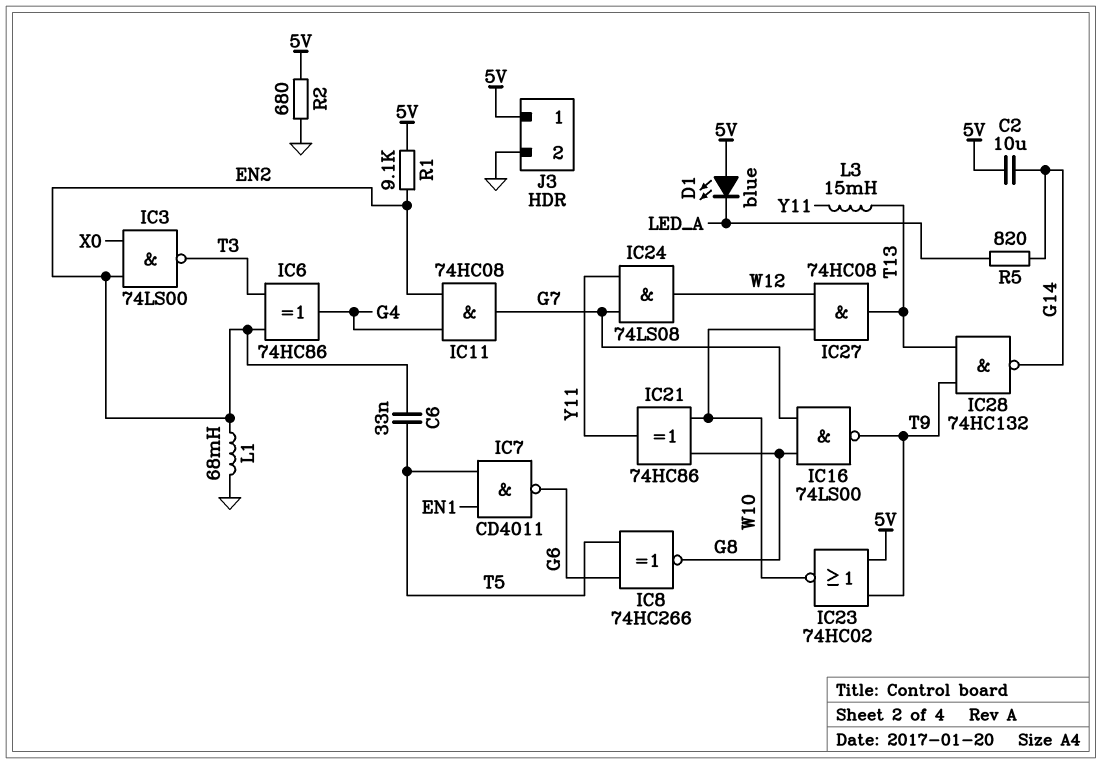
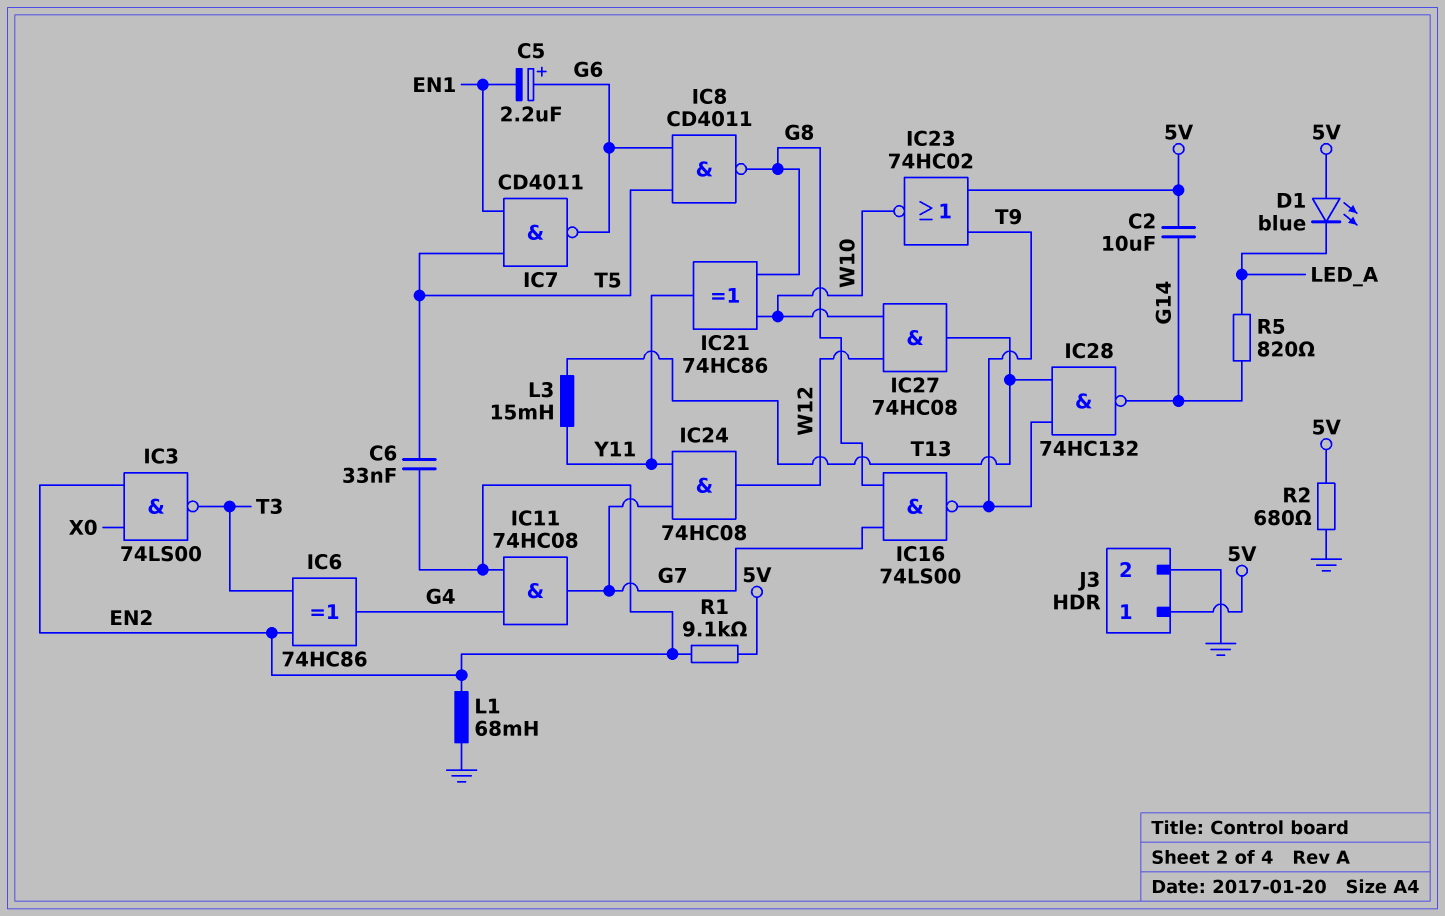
C5: none -> 2.2uF (plus G6, minus EN1)
IC8: XNOR 74HC266 (in G6, in T5, out G8) -> NAND CD4011 (in G6, in T5, out G8)
IC24: AND 74LS08 (in G7, in Y11, out W12) -> AND 74HC08 (in G7, in Y11, out W12)

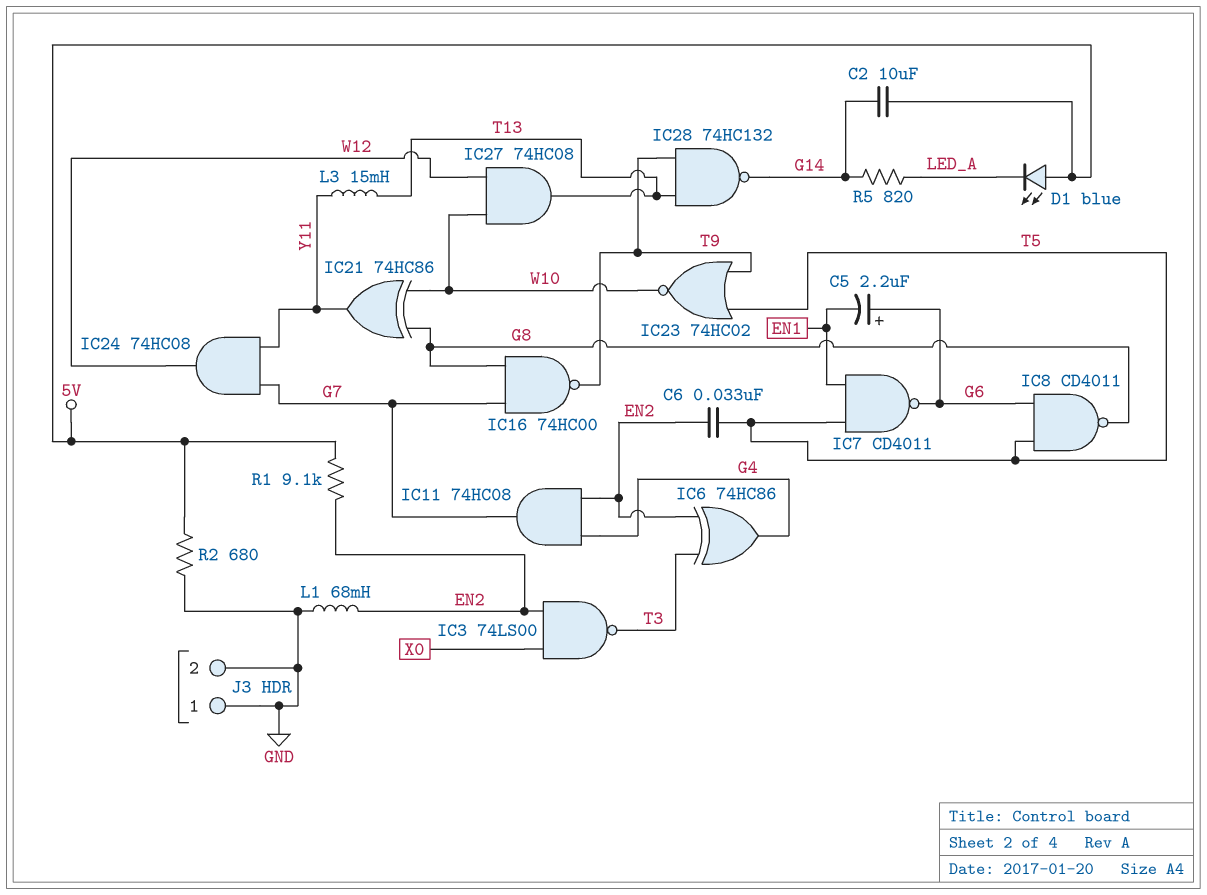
IC16: NAND 74LS00 (in G7, in G8, out T9) -> NAND 74HC00 (in G7, in G8, out T9)
IC23: NOR 74HC02 (in 5V, in T9, out W10) -> NOR 74HC02 (in T5, in T9, out W10)
J3 pin 1: 5V -> GND

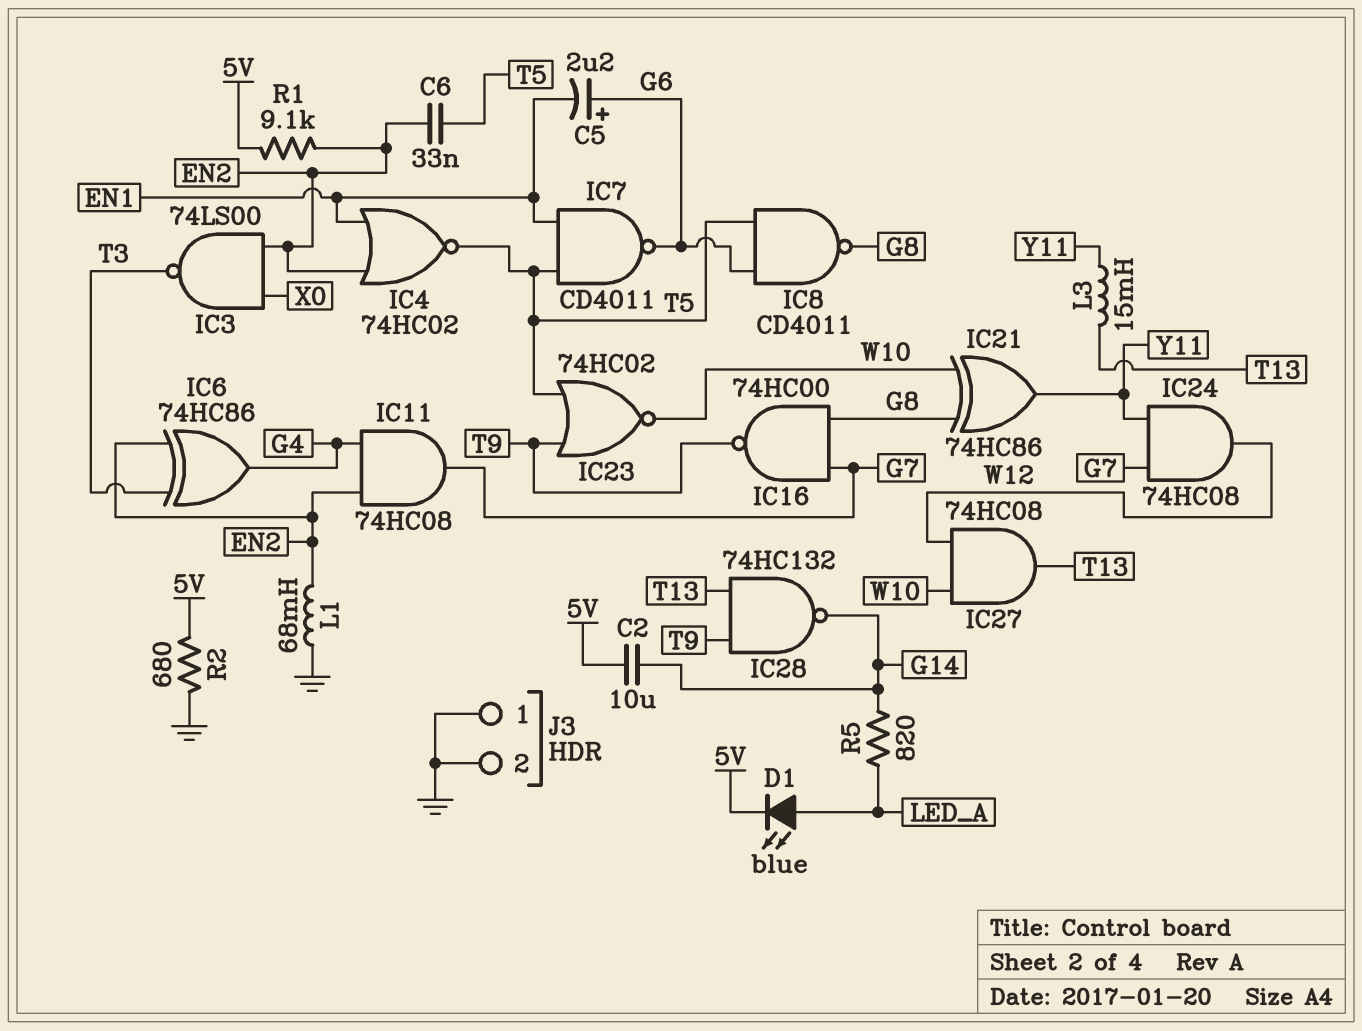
D1: LED blue (A 5V, K LED_A) -> LED blue (A LED_A, K 5V)
IC4: none -> NOR 74HC02 (in EN1, in EN2, out T5)

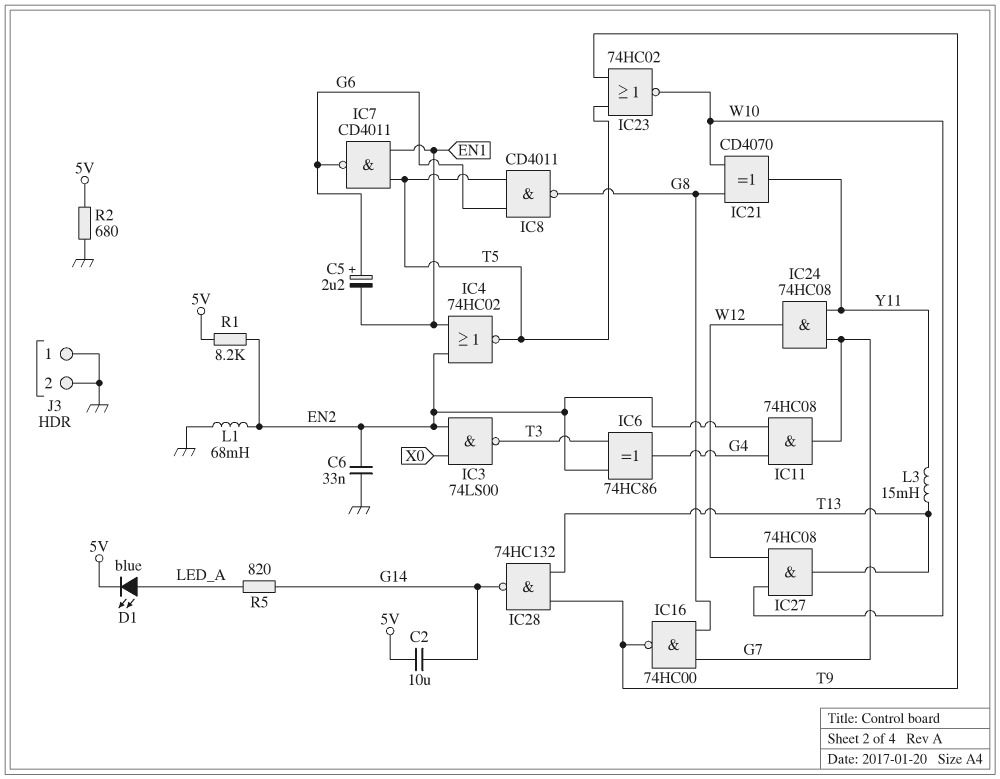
C6: 33nF (EN2, T5) -> 33nF (EN2, GND)
IC21: XOR 74HC86 (in G8, in W10, out Y11) -> XOR CD4070 (in G8, in W10, out Y11)
R1: 9.1k (5V, EN2) -> 8.2k (5V, EN2)

